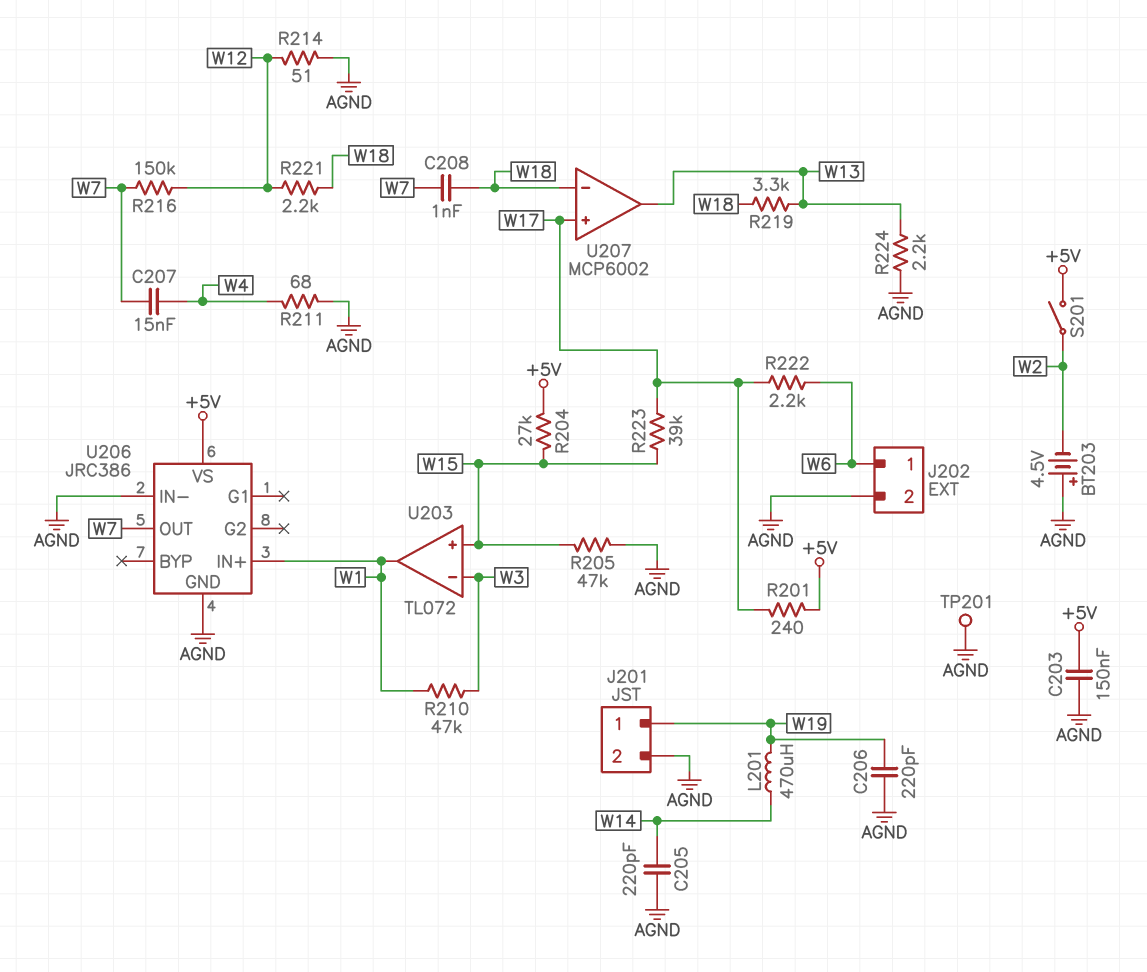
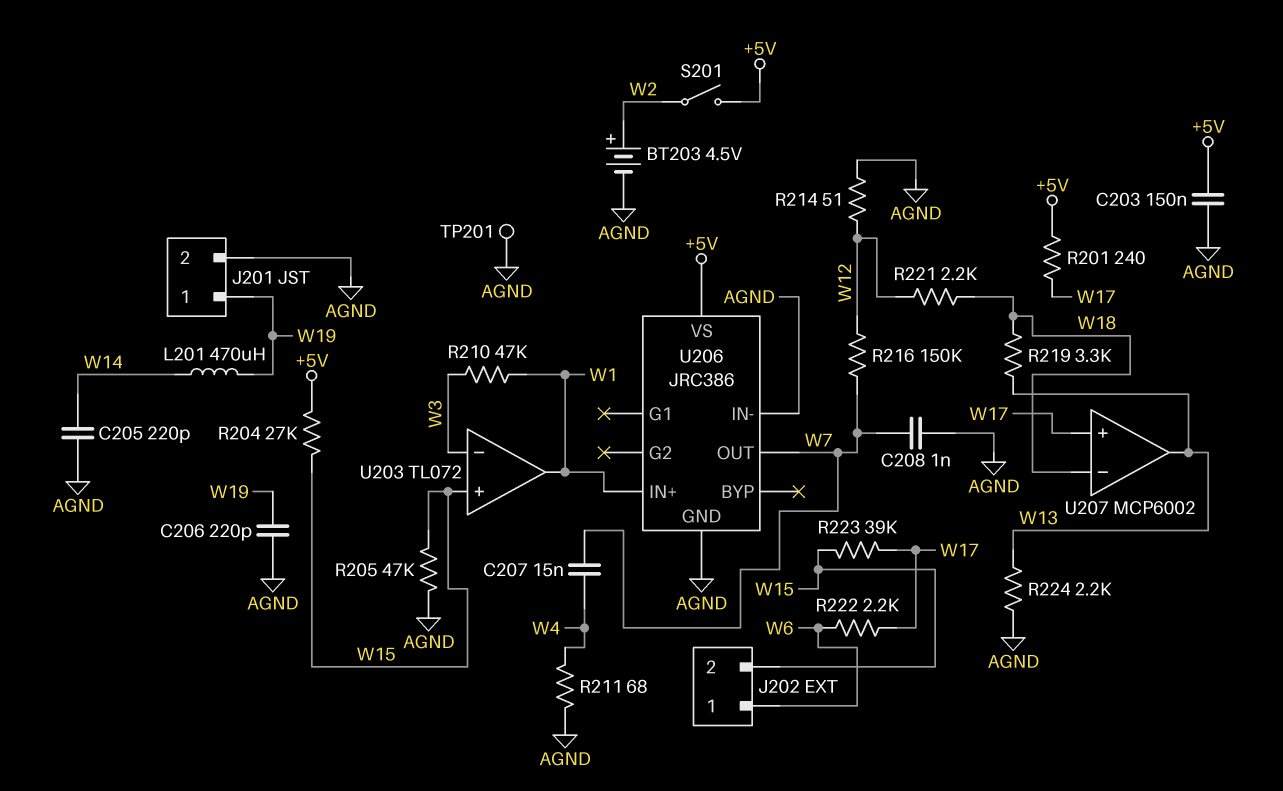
BT203: 4.5V (plus AGND, minus W2) -> 4.5V (plus W2, minus AGND)
C208: 1nF (W7, W18) -> 1nF (AGND, W7)
J202 pin 2: AGND -> W15

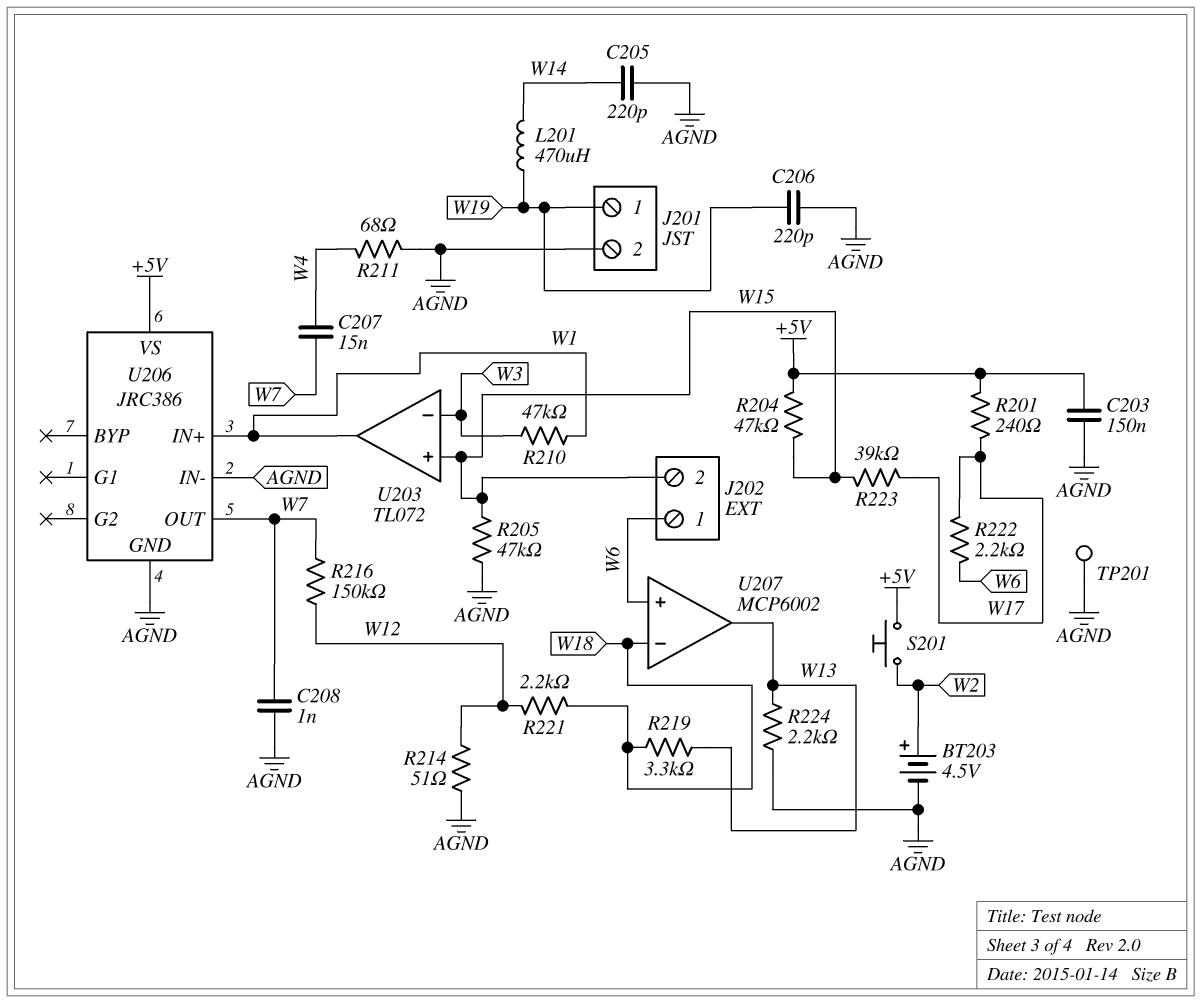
R204: 27k (+5V, W15) -> 47k (+5V, W15)
S201: switch (+5V, W2) -> button (+5V, W2)
U207 pin in+: W17 -> W6

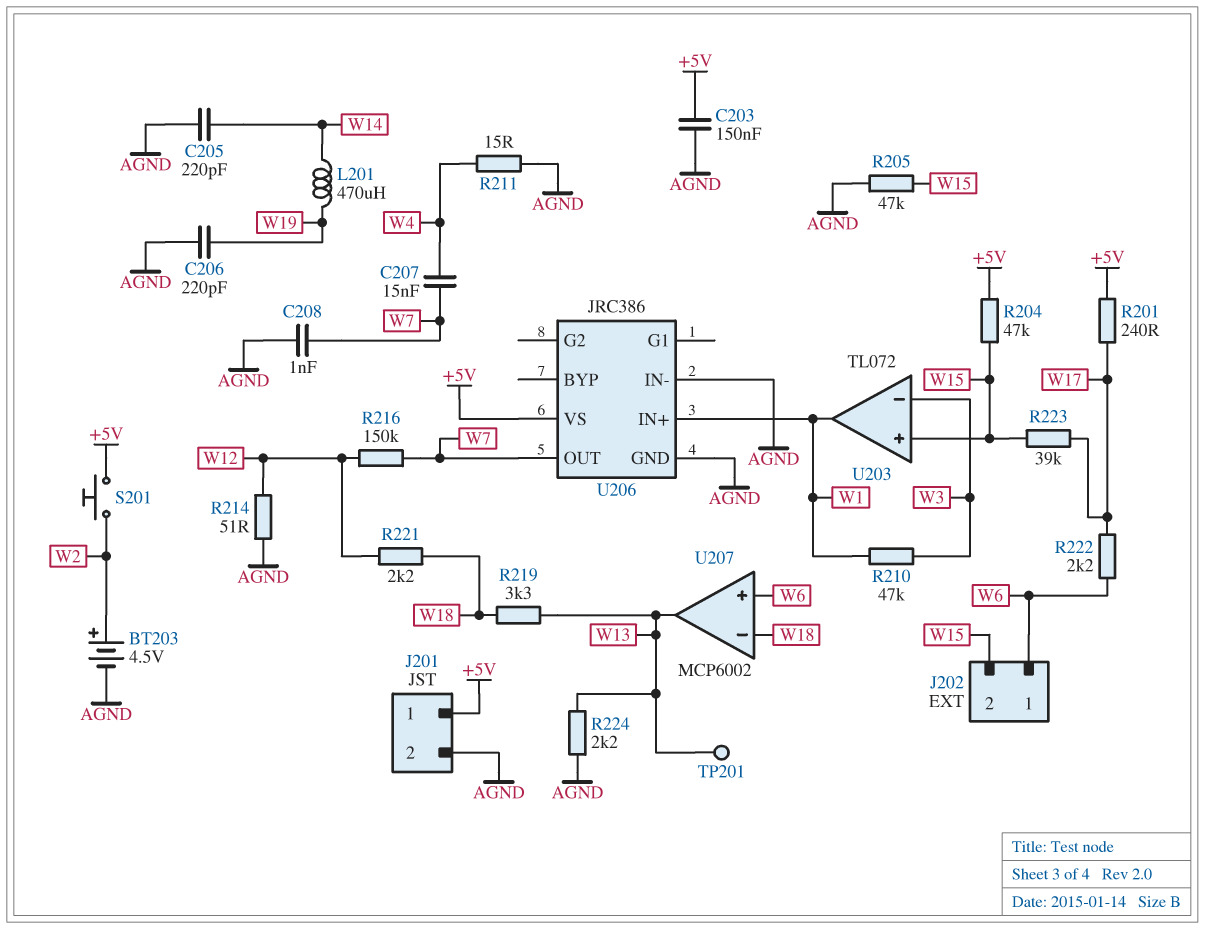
J201 pin 1: W19 -> +5V
R211: 68 (AGND, W4) -> 15 (AGND, W4)
TP201: test point (AGND) -> test point (W13)

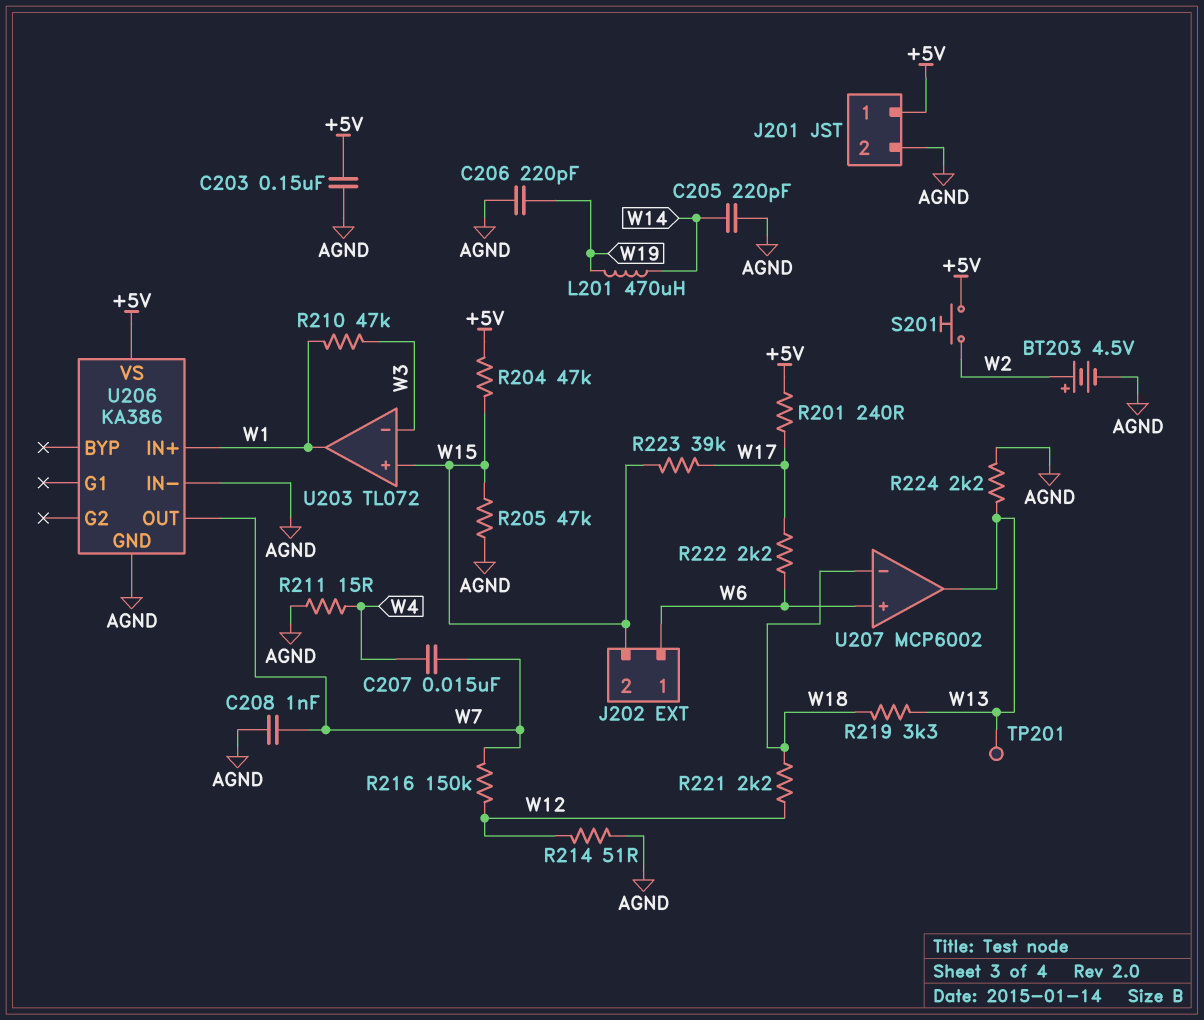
U206: JRC386 -> KA386

